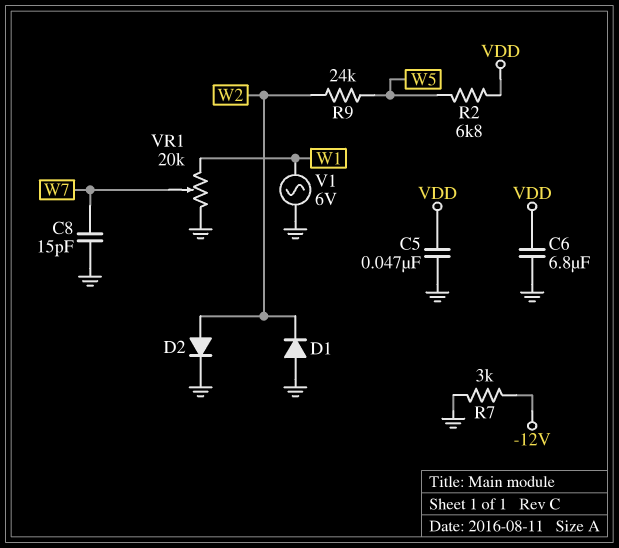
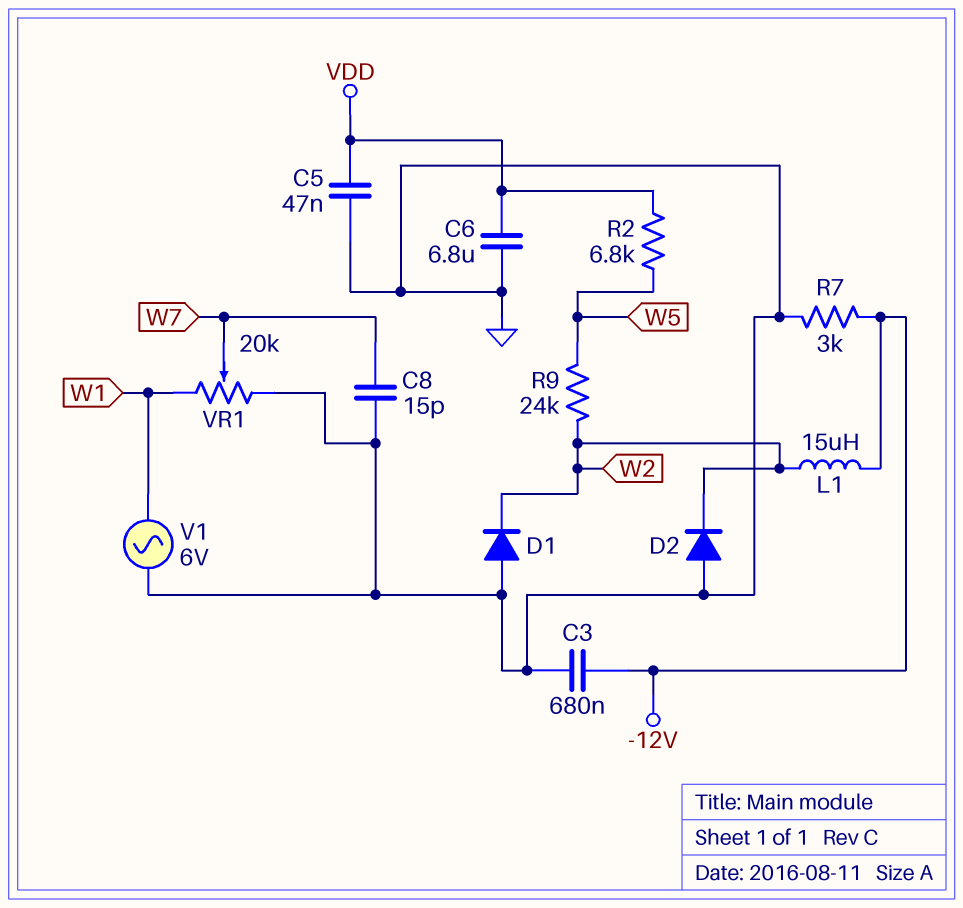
C3: none -> 680nF (-12V, GND)
D2: diode (A W2, K GND) -> diode (A GND, K W2)
L1: none -> 15uH (-12V, W2)

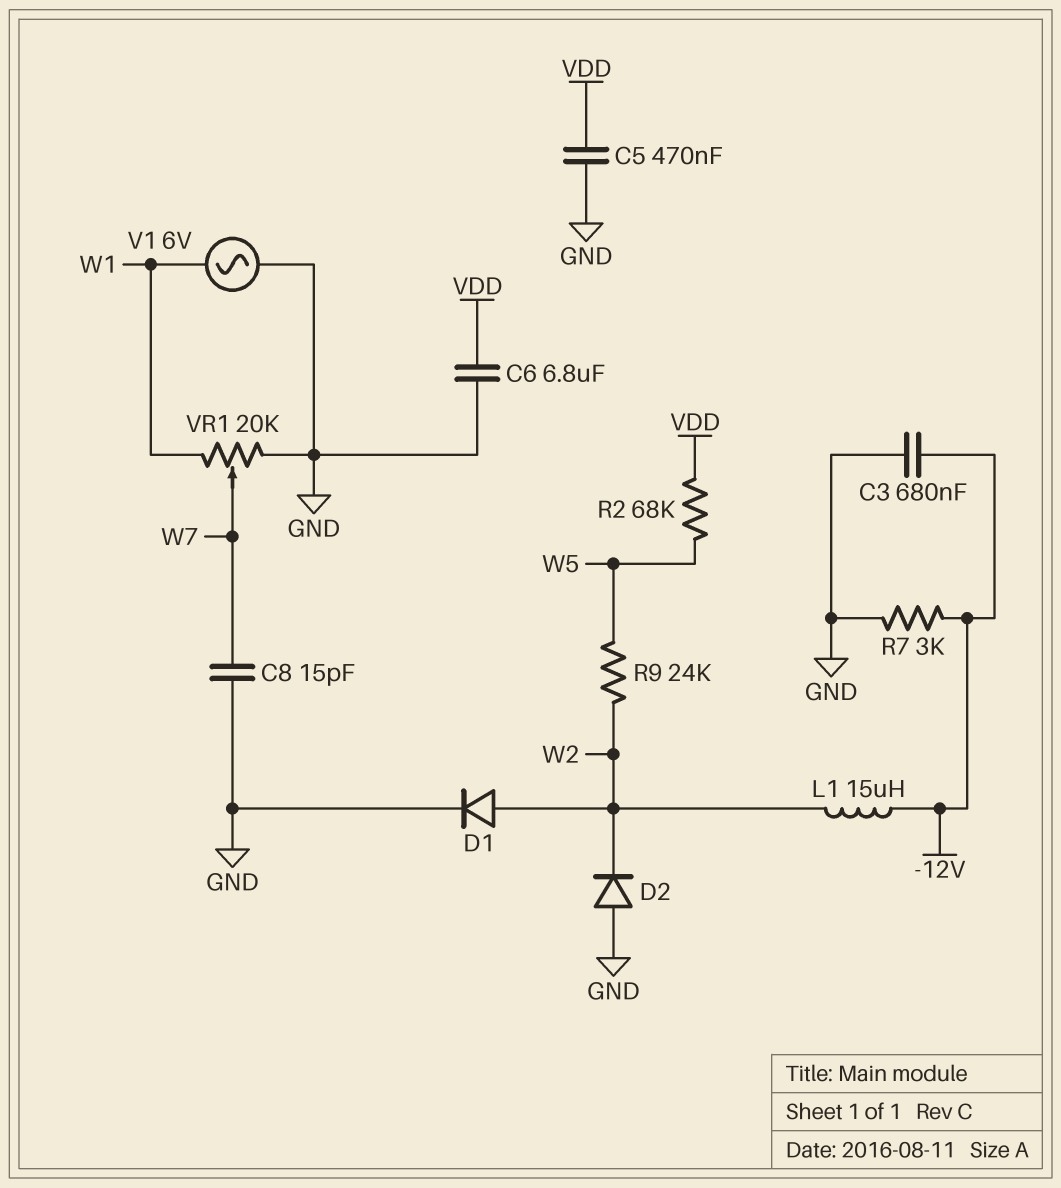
C5: 47nF (GND, VDD) -> 470nF (GND, VDD)
D1: diode (A GND, K W2) -> diode (A W2, K GND)
R2: 6.8k (VDD, W5) -> 68k (VDD, W5)

